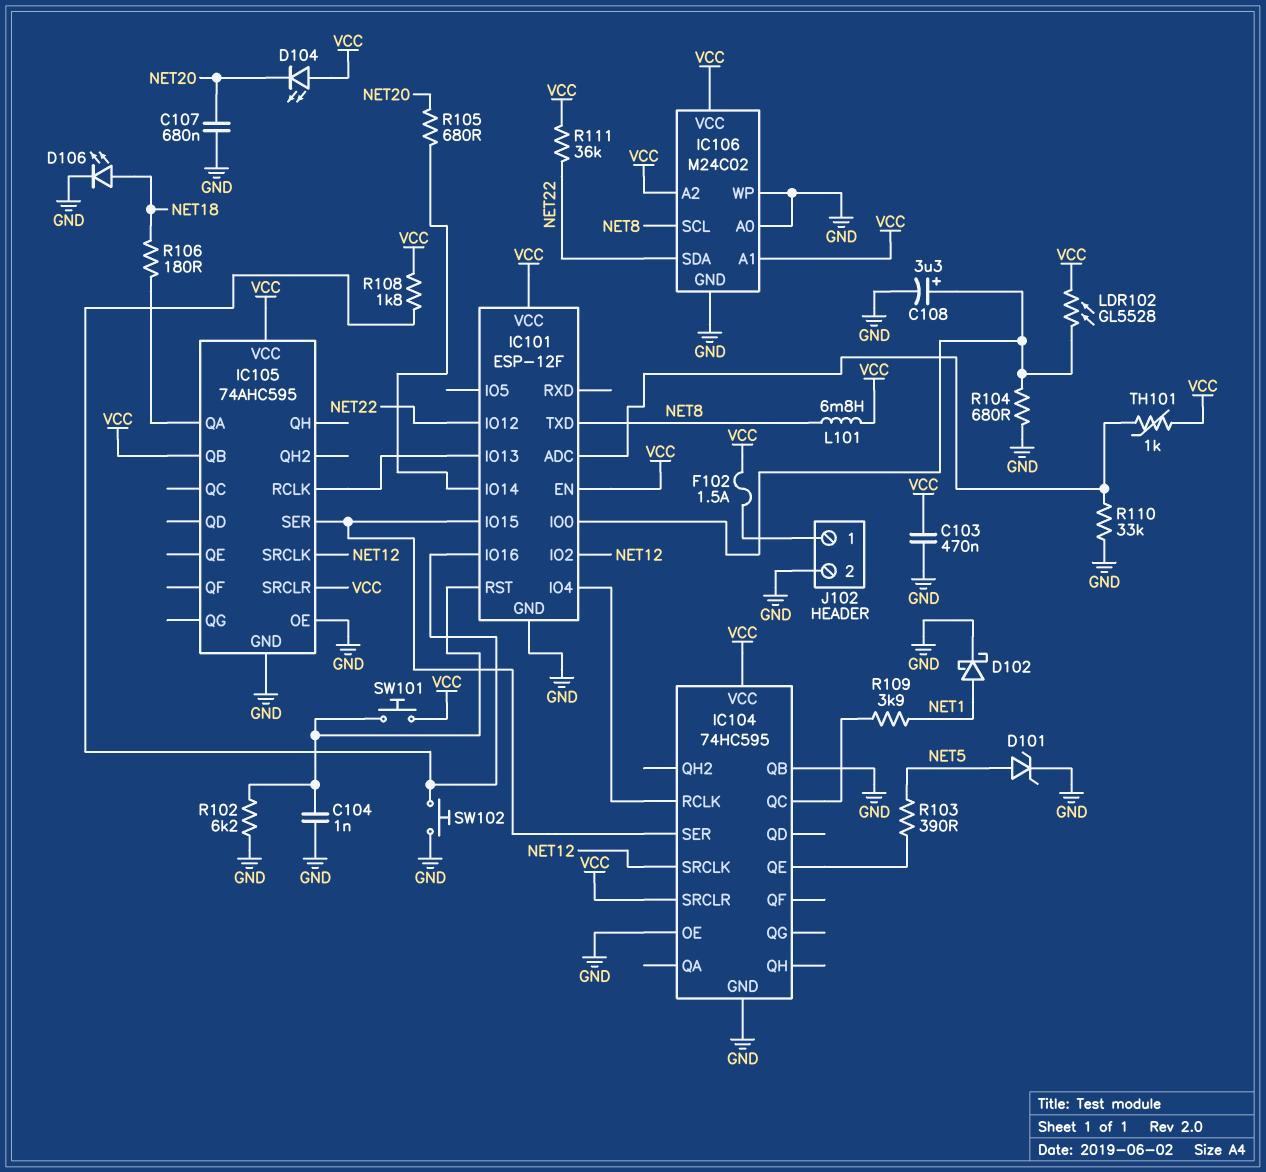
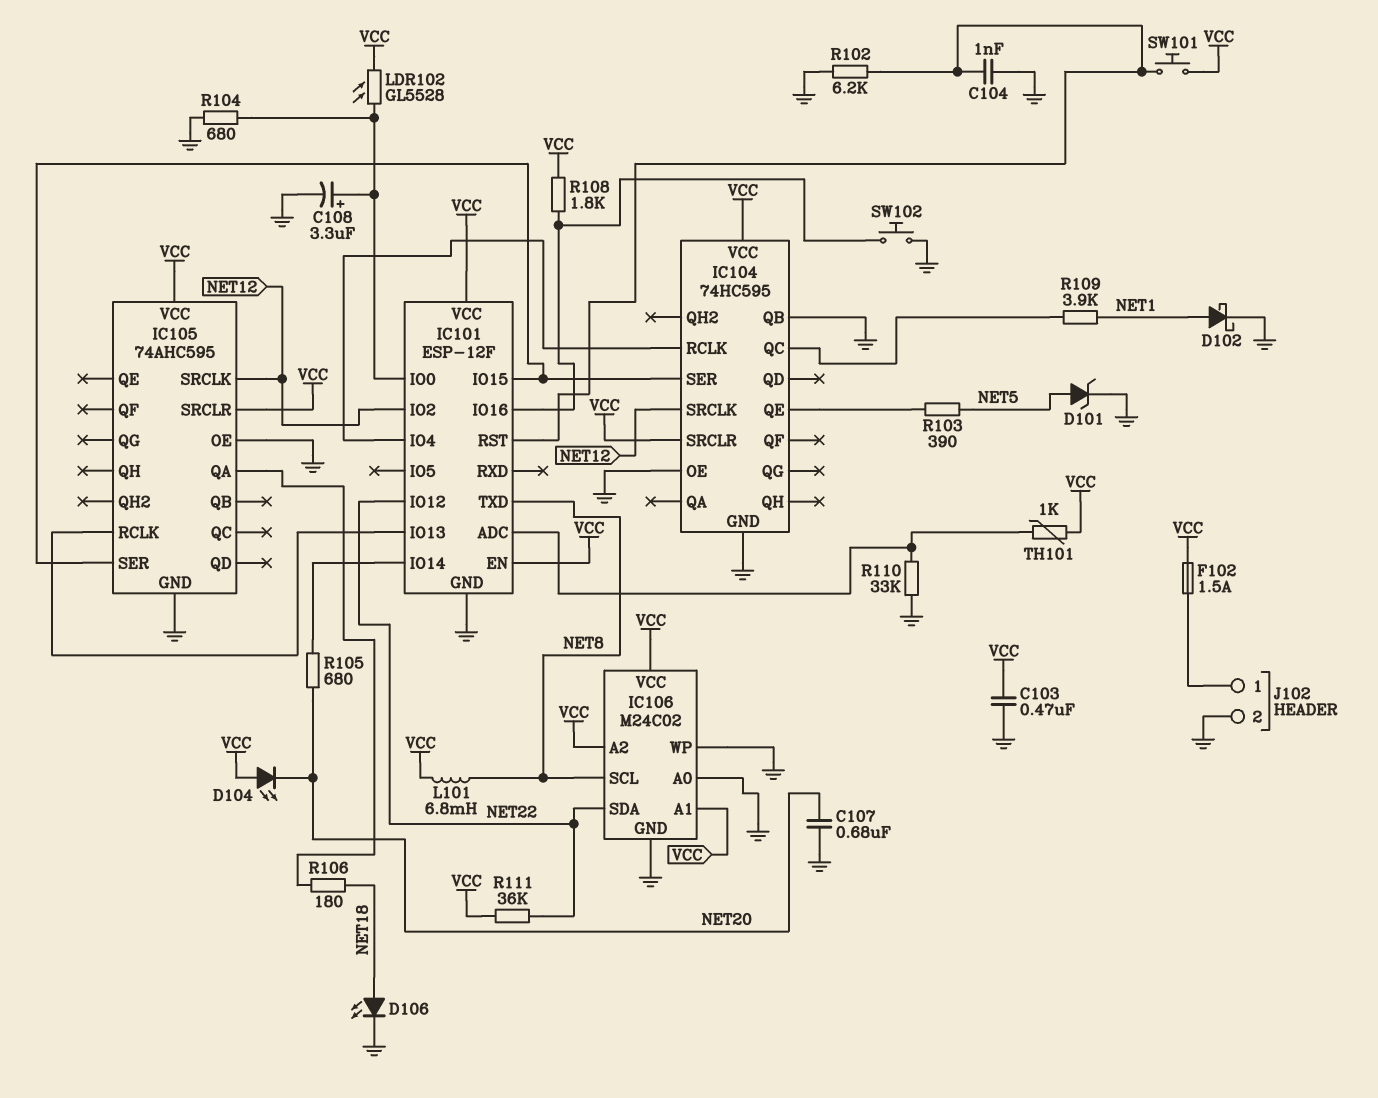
IC105 pin QB: VCC -> none

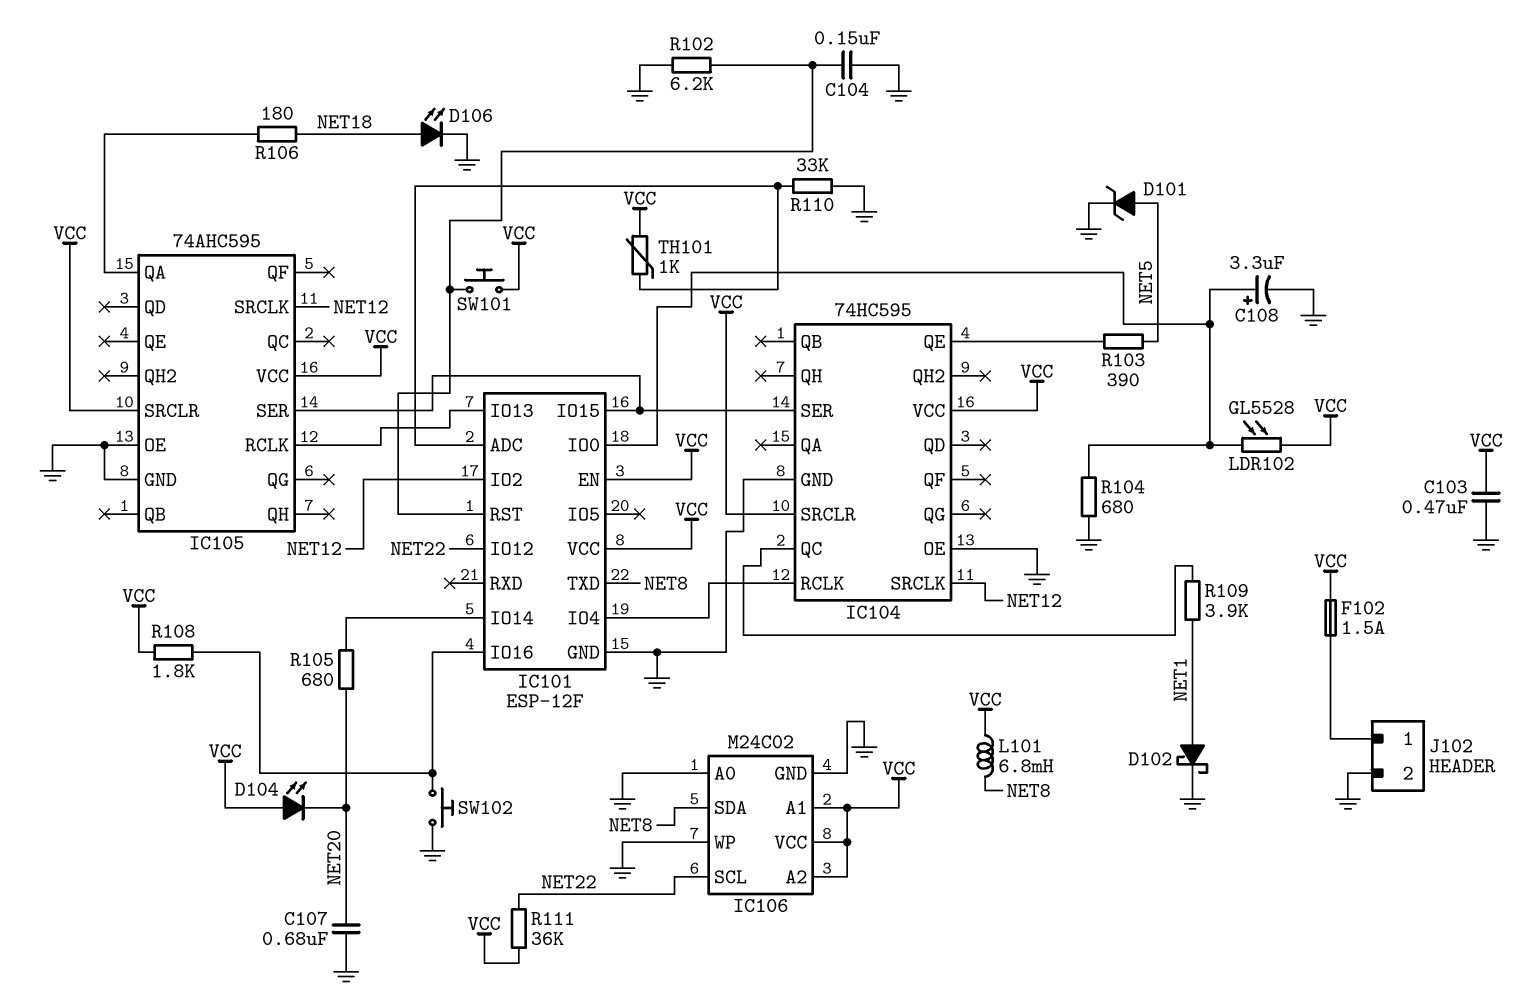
C104: 1nF (GND, IC101/RST) -> 150nF (GND, IC101/RST)
IC104 pin QB: GND -> none
IC106 pin SCL: NET8 -> NET22
IC106 pin SDA: NET22 -> NET8

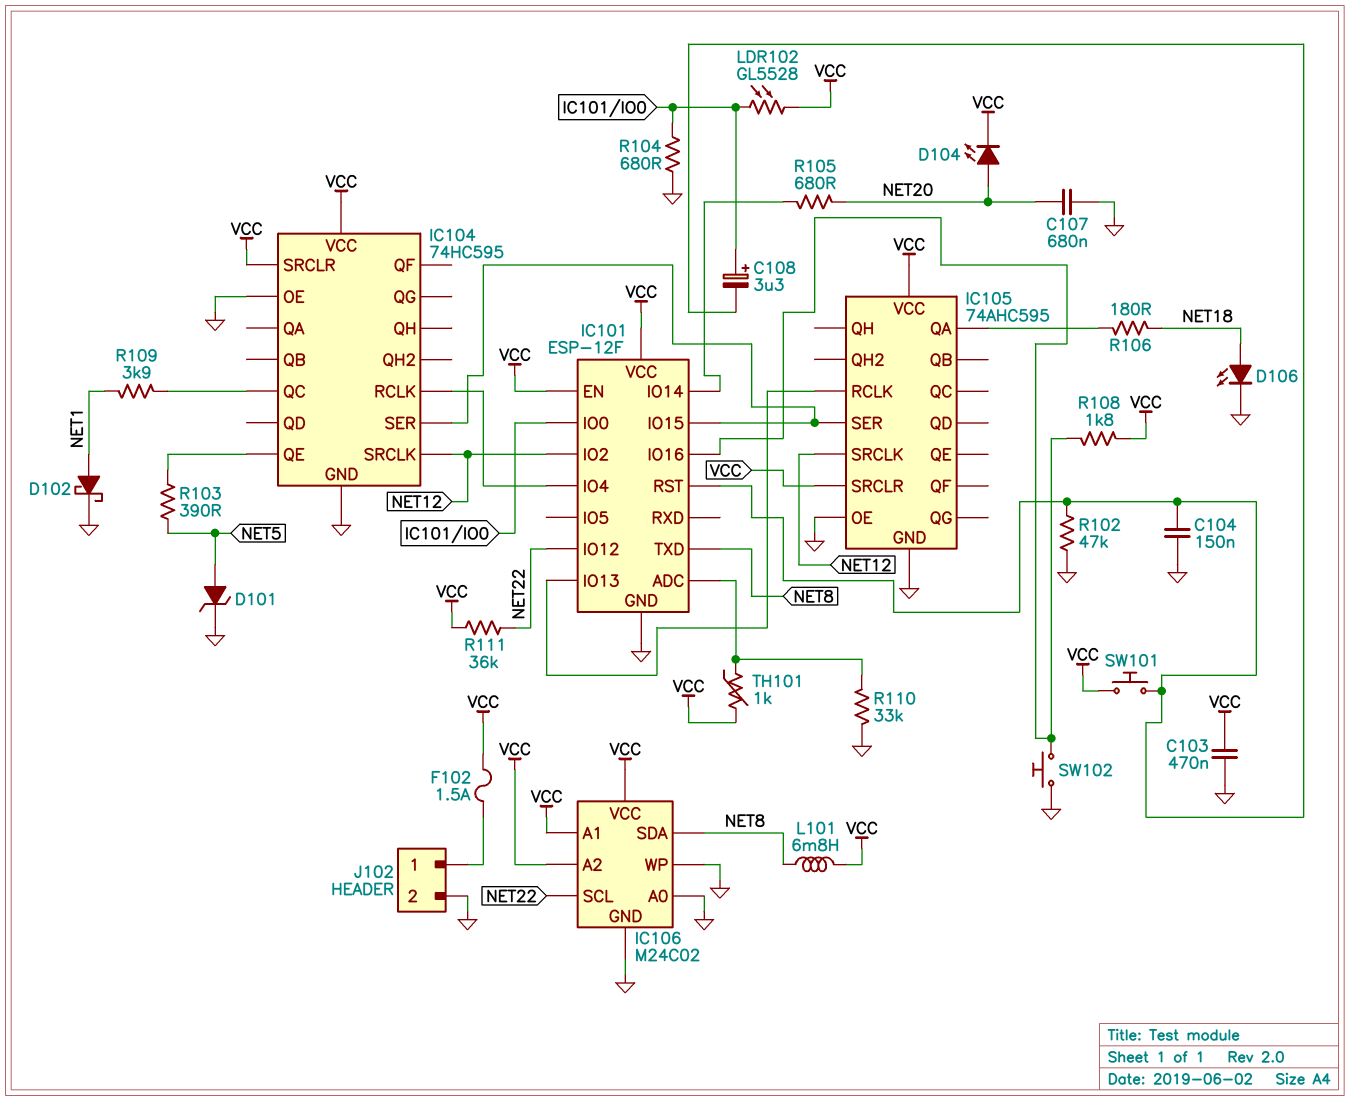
C108: 3.3uF (plus IC101/IO0, minus GND) -> 3.3uF (plus IC101/IO0, minus IC101/RST)
D104: LED (A VCC, K NET20) -> LED (A NET20, K VCC)
R102: 6.2k (GND, IC101/RST) -> 47k (GND, IC101/RST)

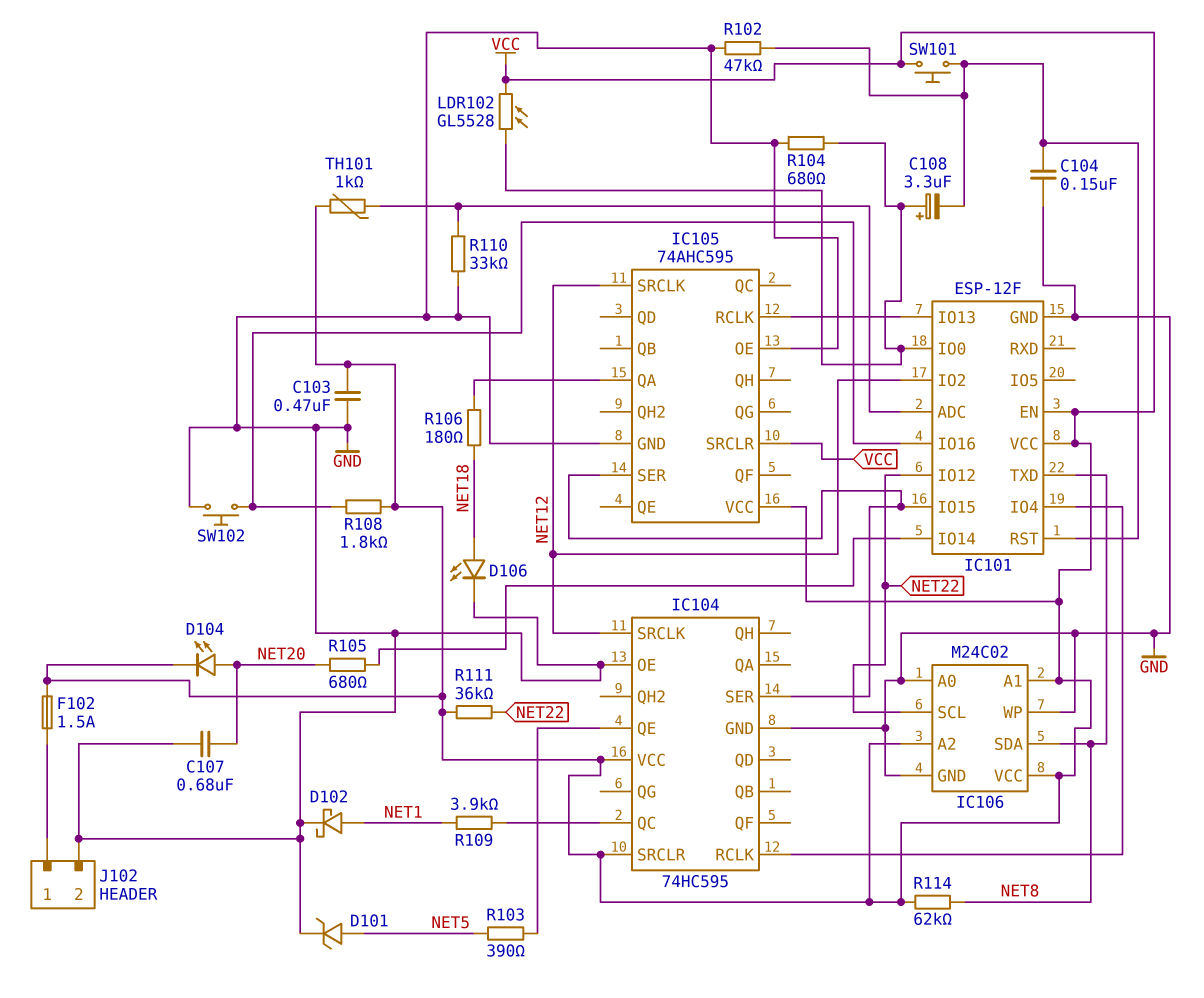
L101: 6.8mH (NET8, VCC) -> none
R114: none -> 62k (NET8, VCC)

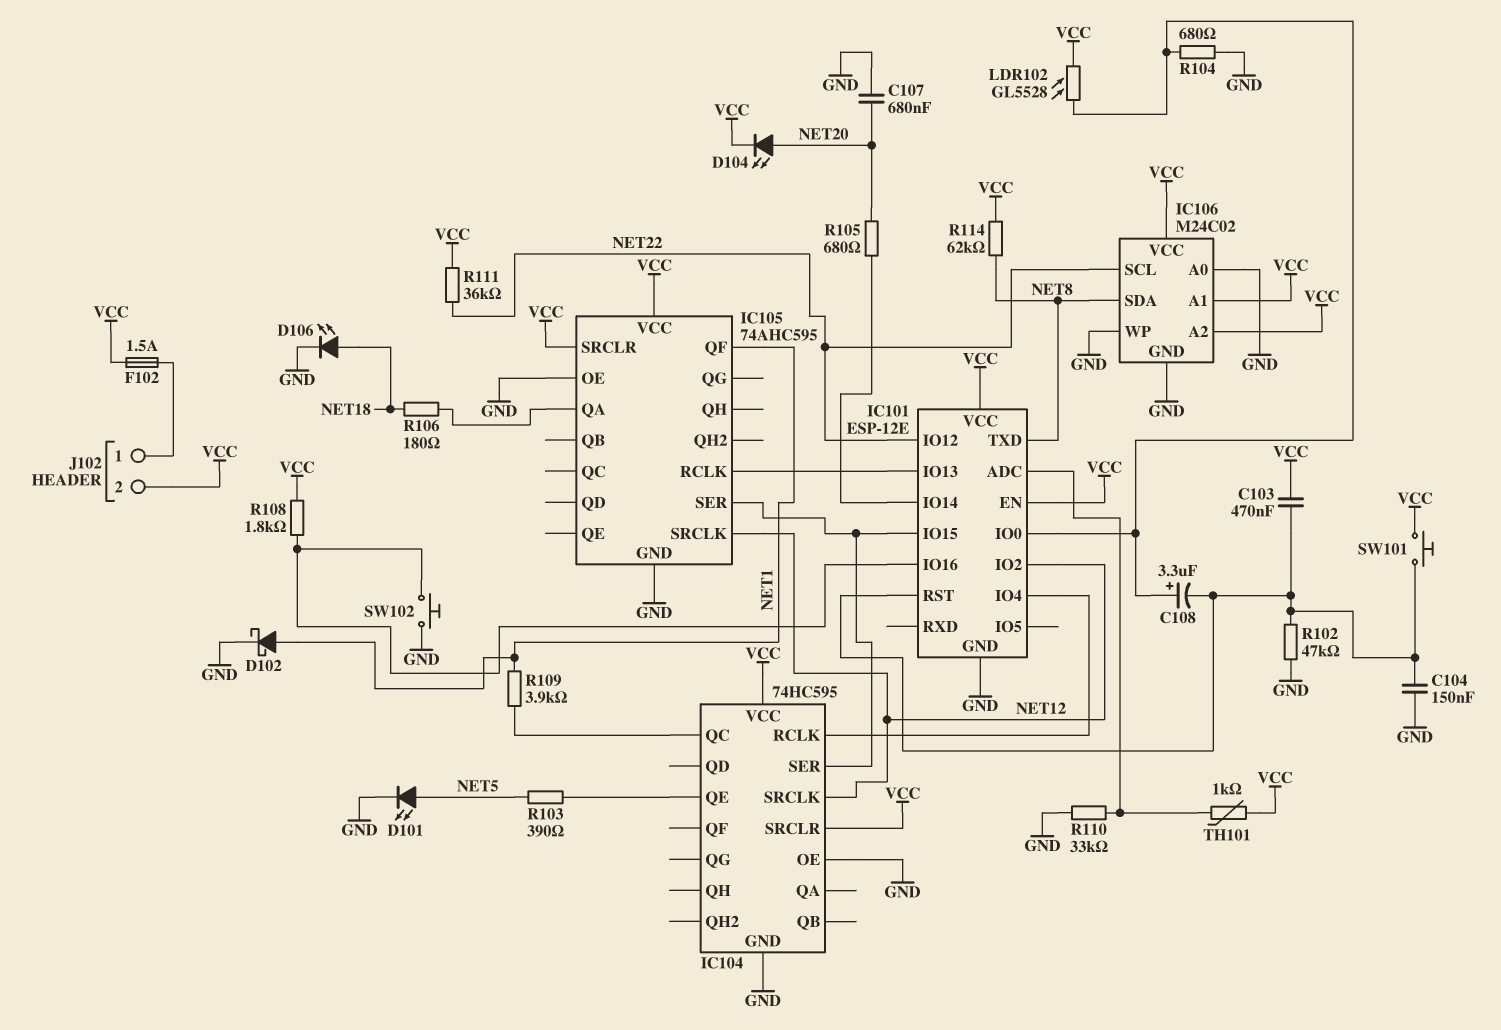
C103: 470nF (GND, VCC) -> 470nF (IC101/RST, VCC)
D101: zener (A NET5, K GND) -> LED (A NET5, K GND)
IC101: ESP-12F -> ESP-12E
IC105 pin QF: none -> NET1
J102 pin 2: GND -> VCC

